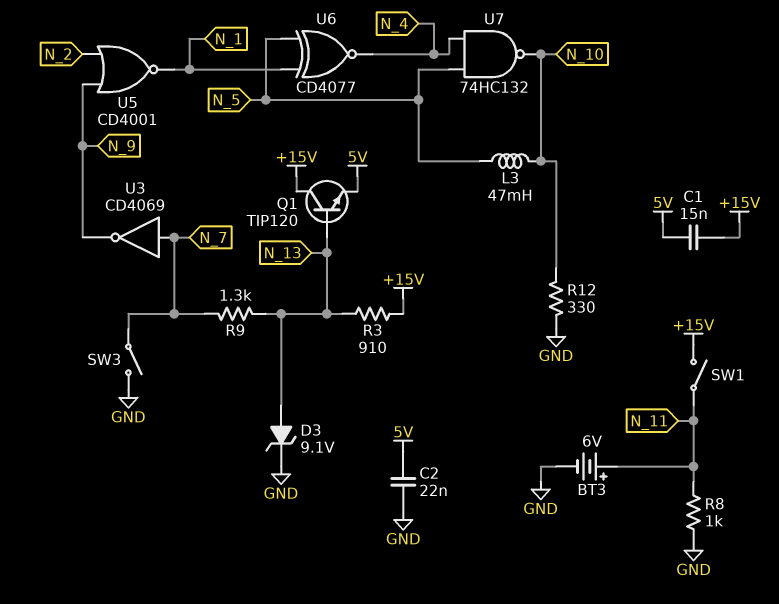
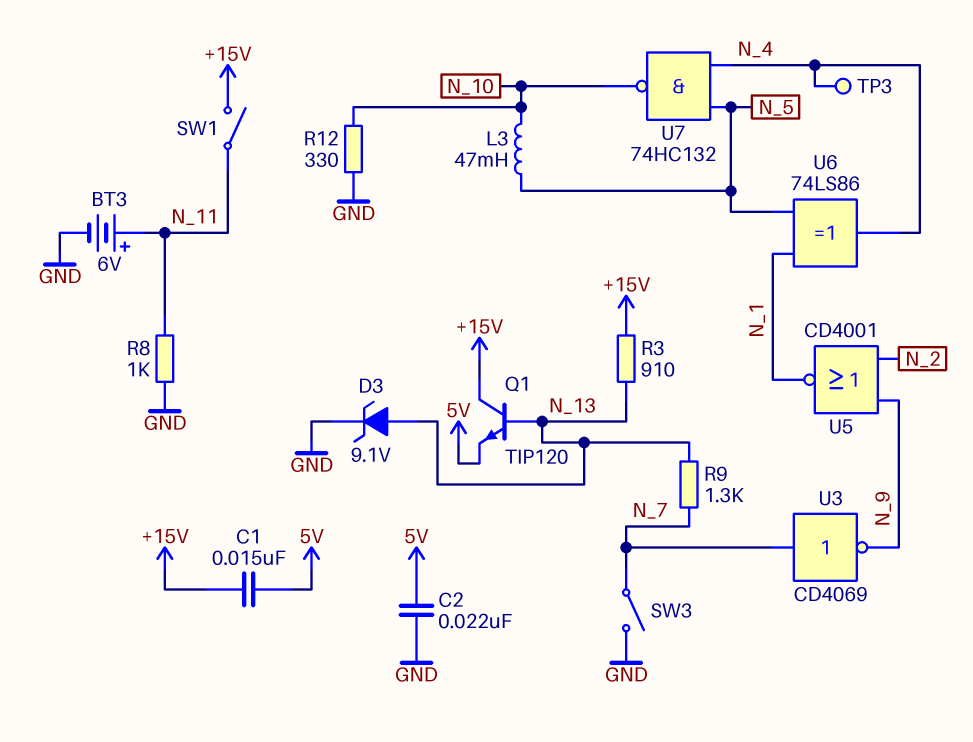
TP3: none -> test point (N_4)
U6: XNOR CD4077 (in N_1, in N_5, out N_4) -> XOR 74LS86 (in N_1, in N_5, out N_4)

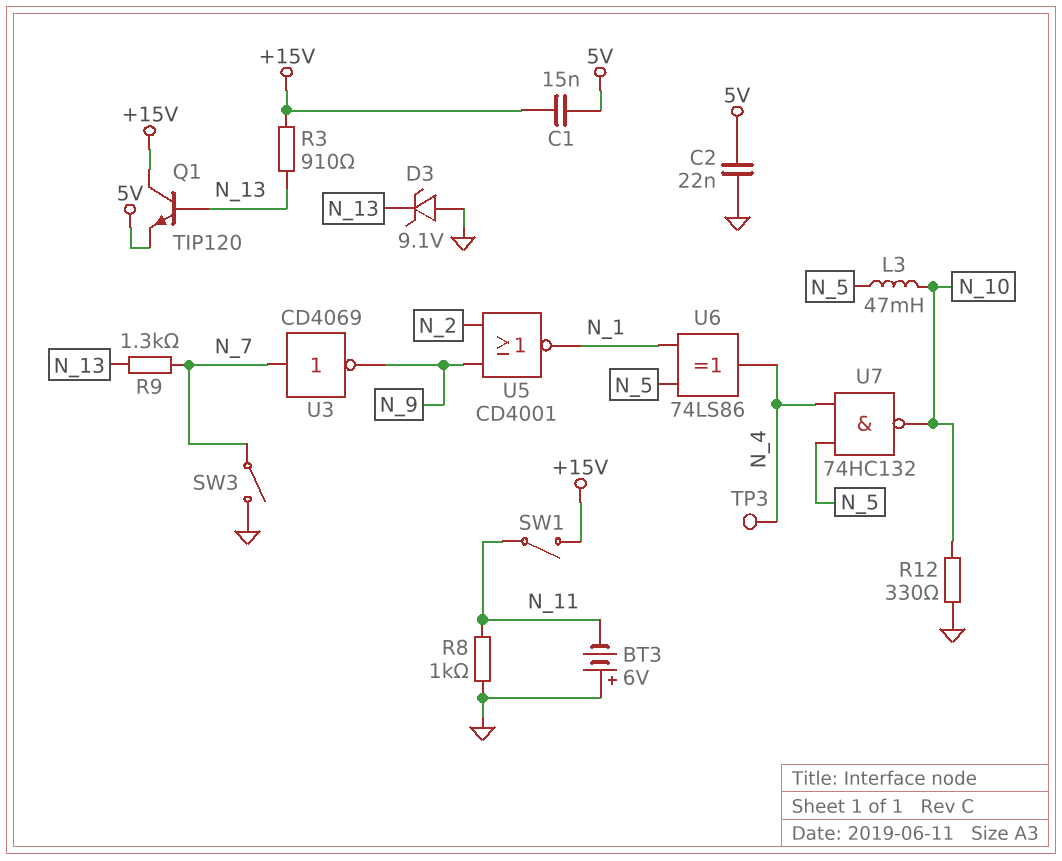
BT3: 6V (plus N_11, minus GND) -> 6V (plus GND, minus N_11)
D3: zener 9.1V (A N_13, K GND) -> zener 9.1V (A GND, K N_13)

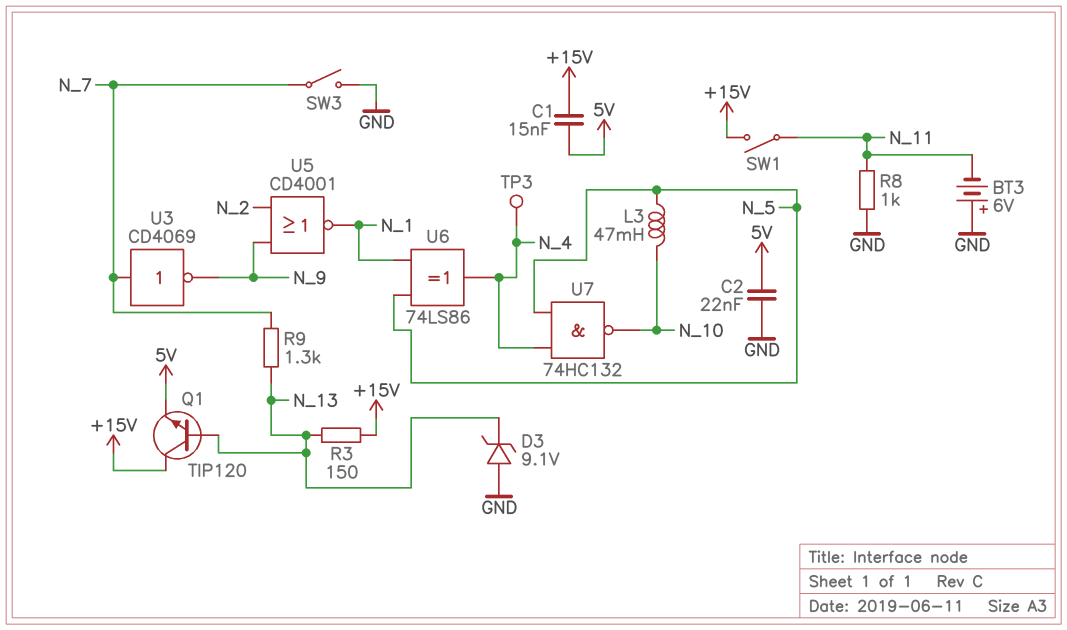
R3: 910 (+15V, N_13) -> 150 (+15V, N_13)
R12: 330 (GND, N_10) -> none

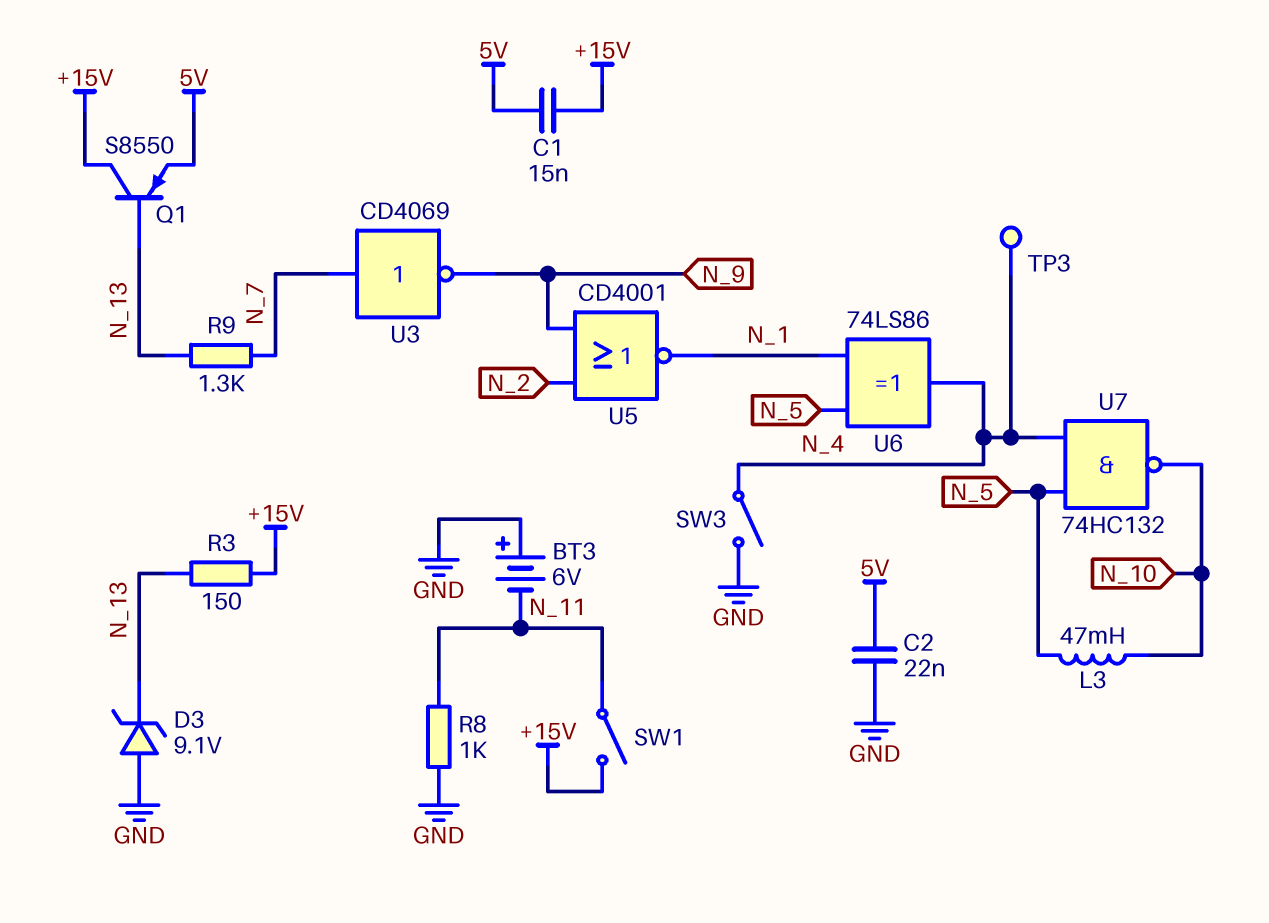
Q1: NPN TIP120 (B N_13, C +15V, E 5V) -> PNP S8550 (B N_13, C +15V, E 5V)
SW3: switch (GND, N_7) -> switch (GND, N_4)

